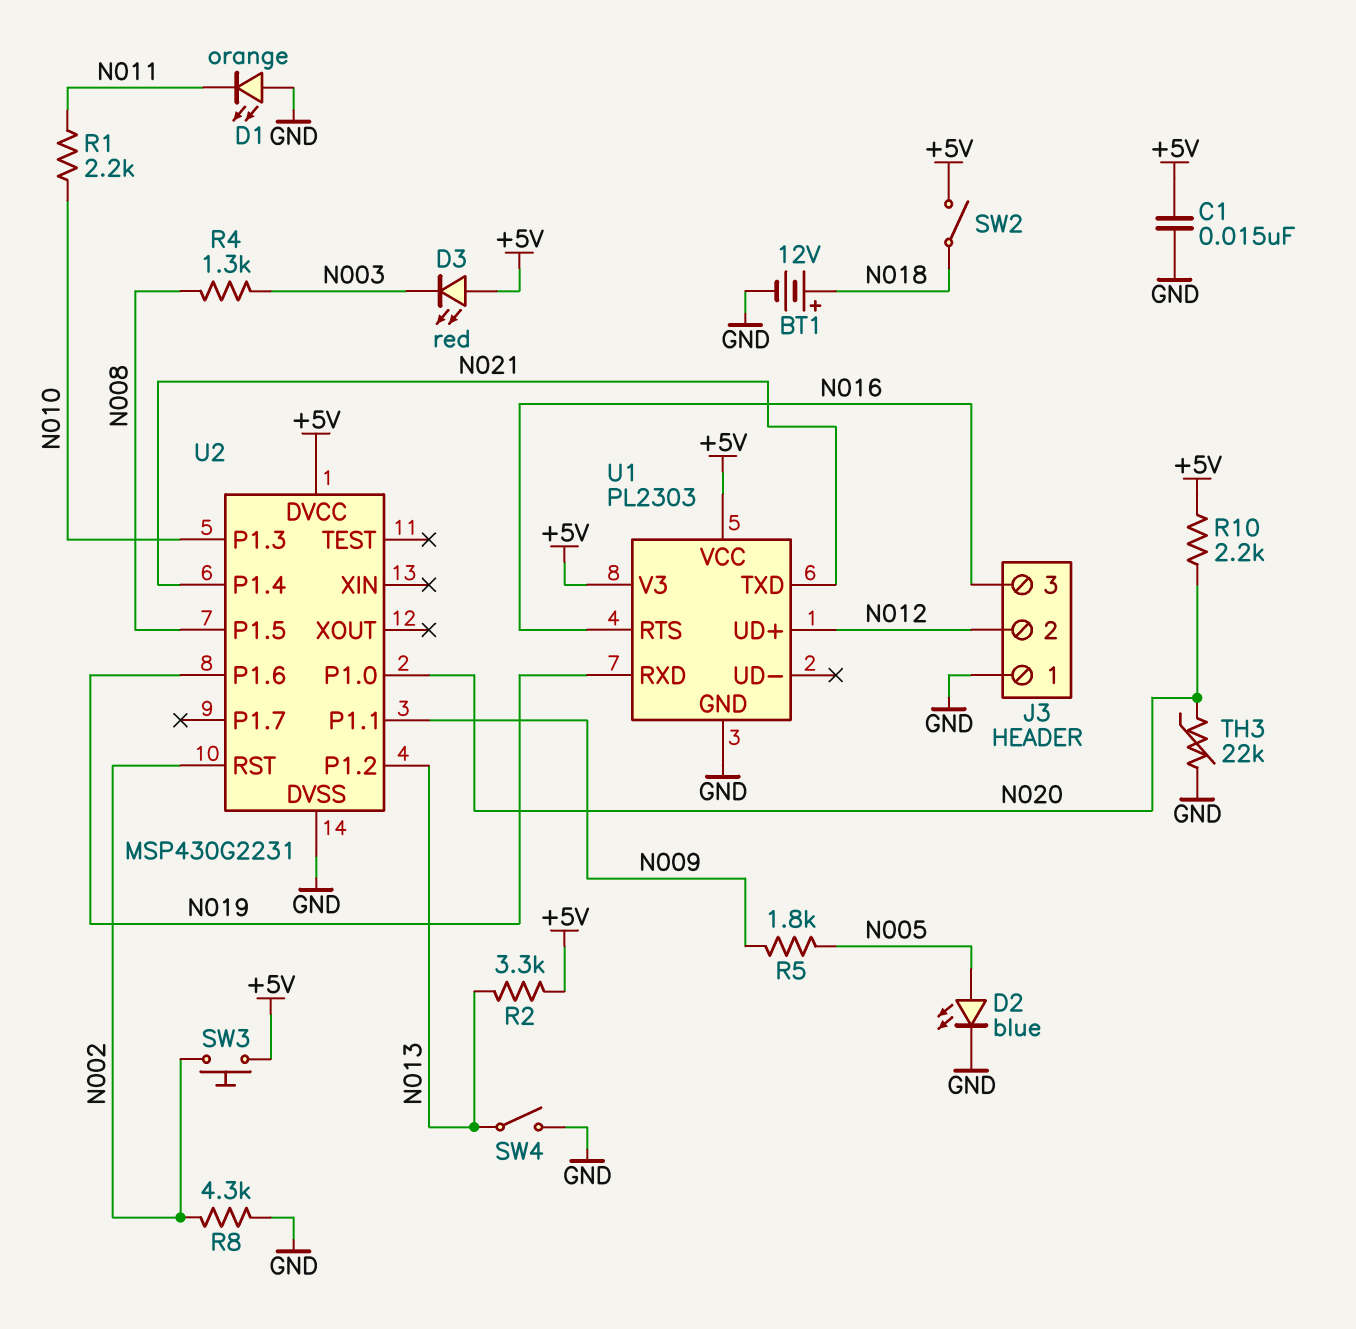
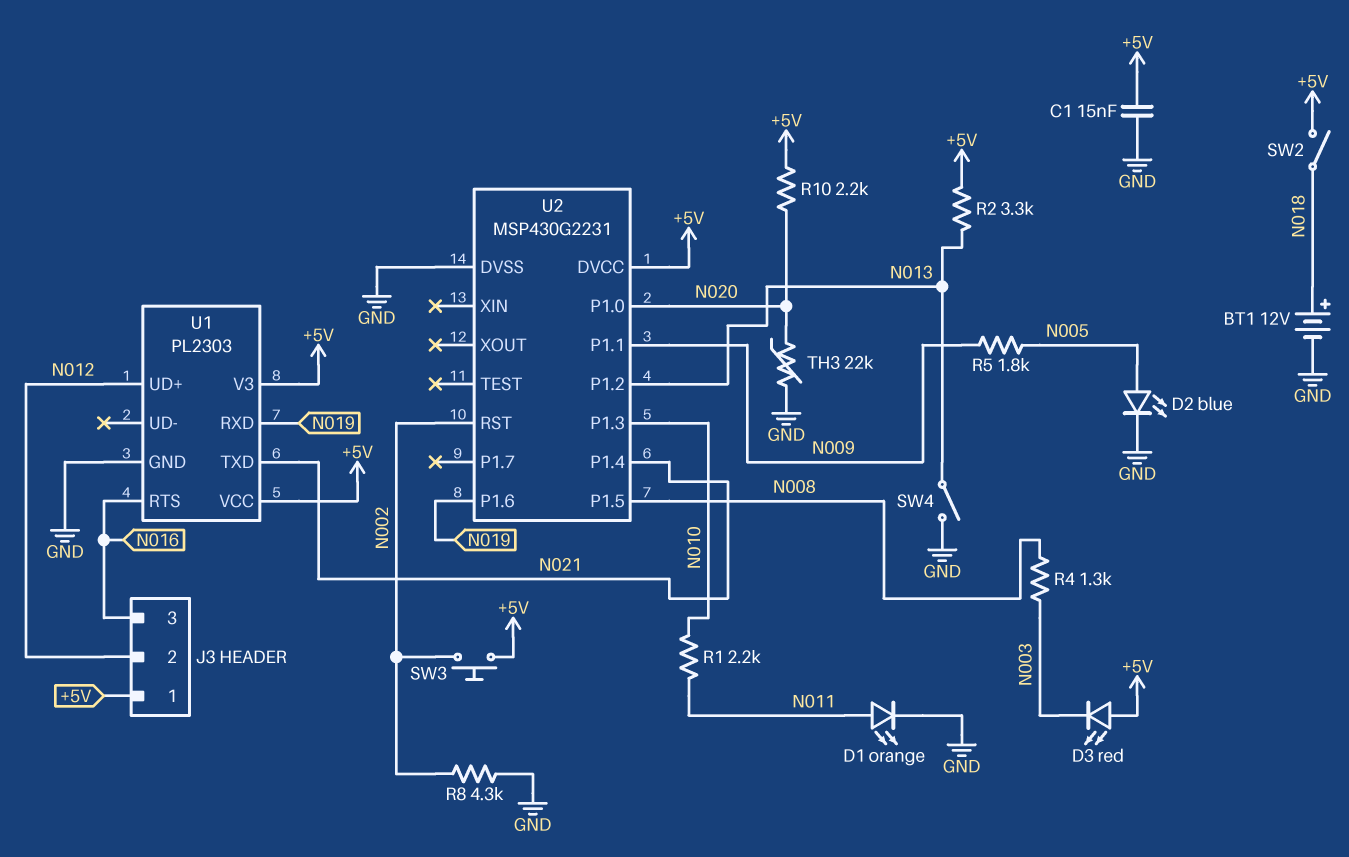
D1: LED orange (A GND, K N011) -> LED orange (A N011, K GND)
J3 pin 1: GND -> +5V

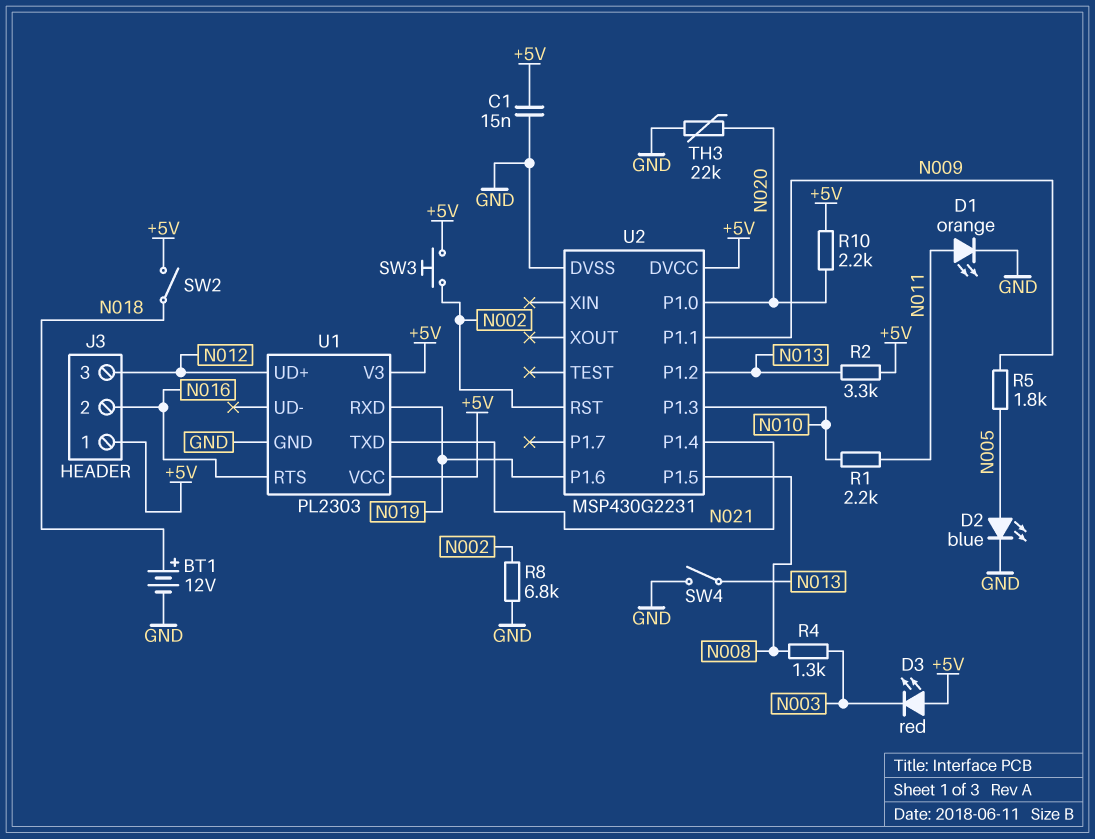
J3 pin 2: N012 -> N016
J3 pin 3: N016 -> N012
R8: 4.3k (GND, N002) -> 6.8k (GND, N002)

